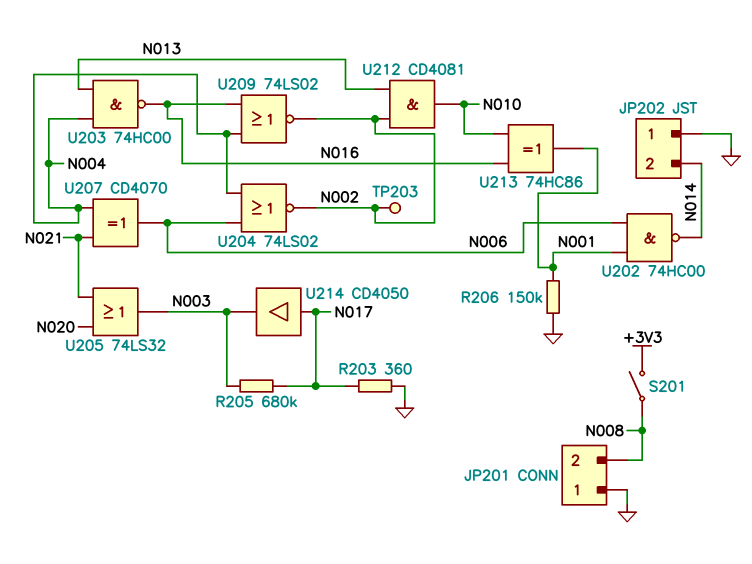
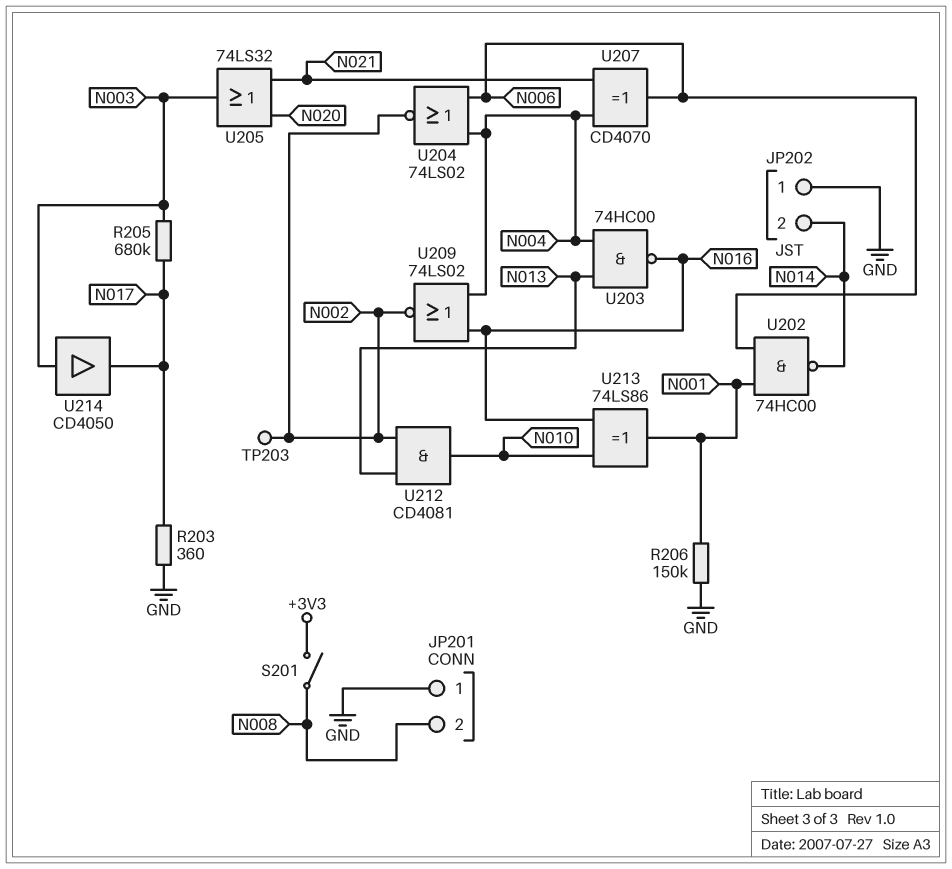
U213: XOR 74HC86 (in N010, in N016, out N001) -> XOR 74LS86 (in N010, in N016, out N001)
U214: buffer CD4050 (in N017, out N003) -> buffer CD4050 (in N003, out N017)

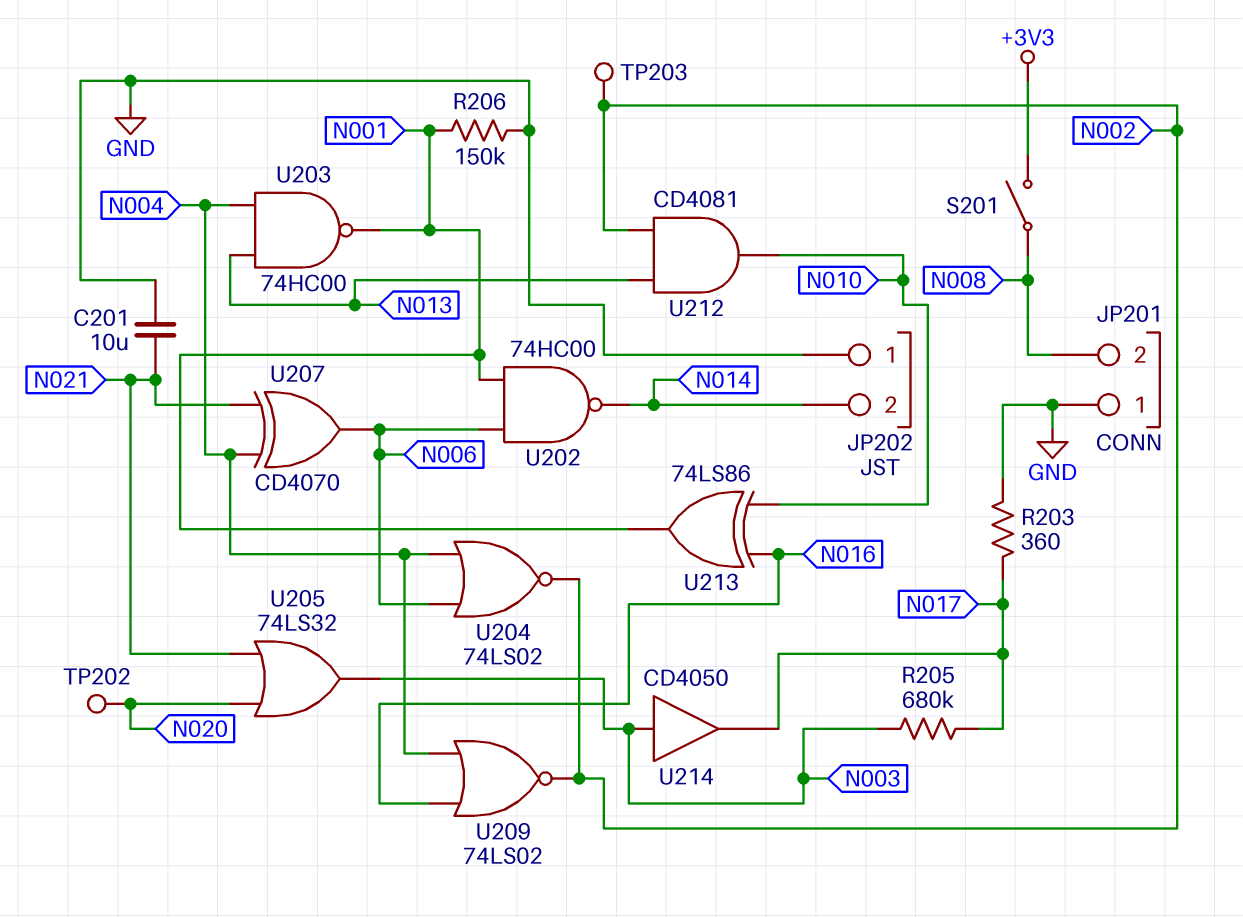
C201: none -> 10uF (GND, N021)
TP202: none -> test point (N020)
U203: NAND 74HC00 (in N004, in N013, out N016) -> NAND 74HC00 (in N004, in N013, out N001)

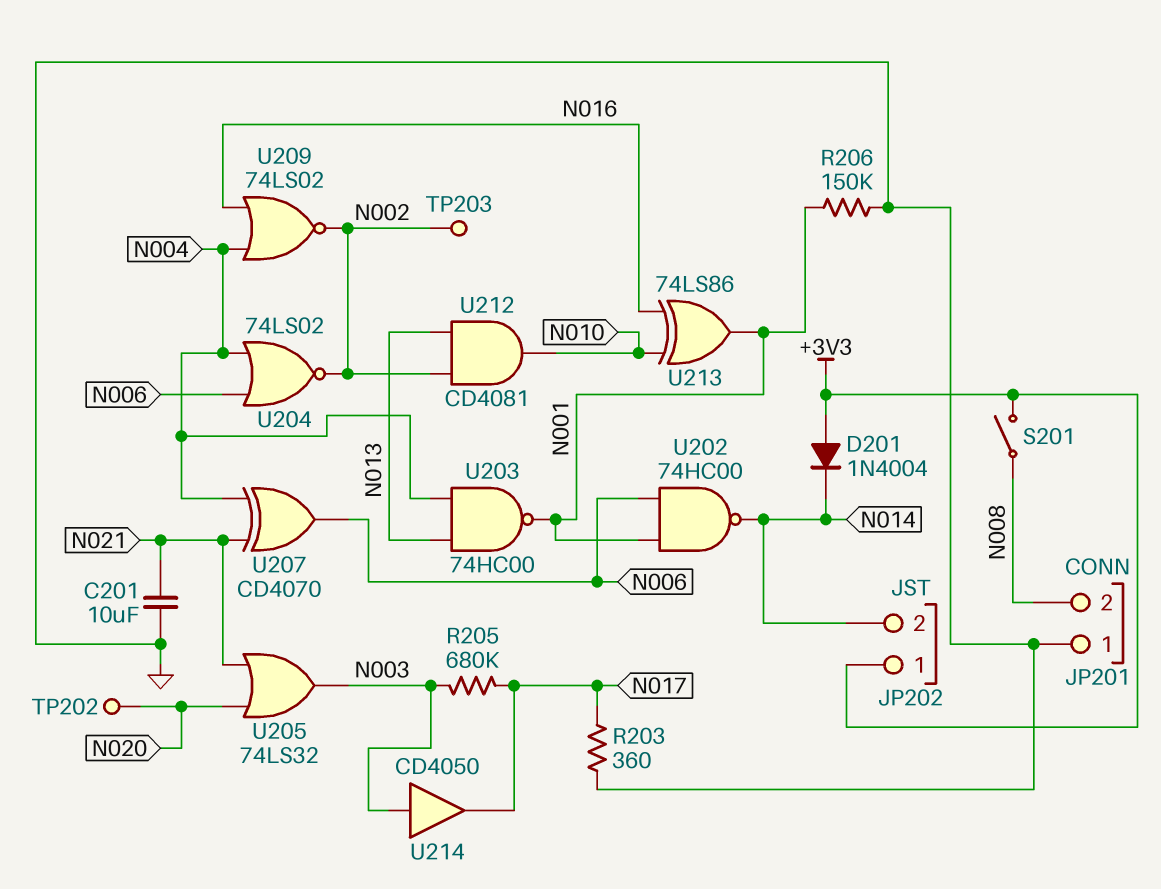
D201: none -> diode 1N4004 (A +3V3, K N014)
JP202 pin 1: GND -> +3V3

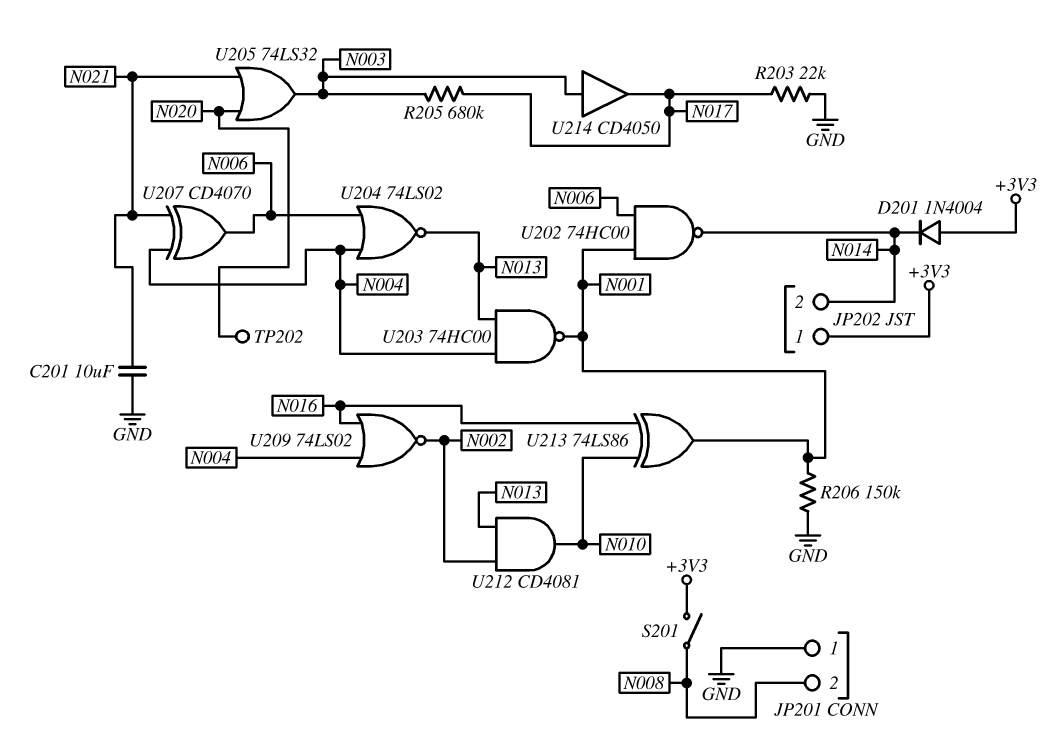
R203: 360 (GND, N017) -> 22k (GND, N017)
TP203: test point (N002) -> none
U204: NOR 74LS02 (in N004, in N006, out N002) -> NOR 74LS02 (in N004, in N006, out N013)

